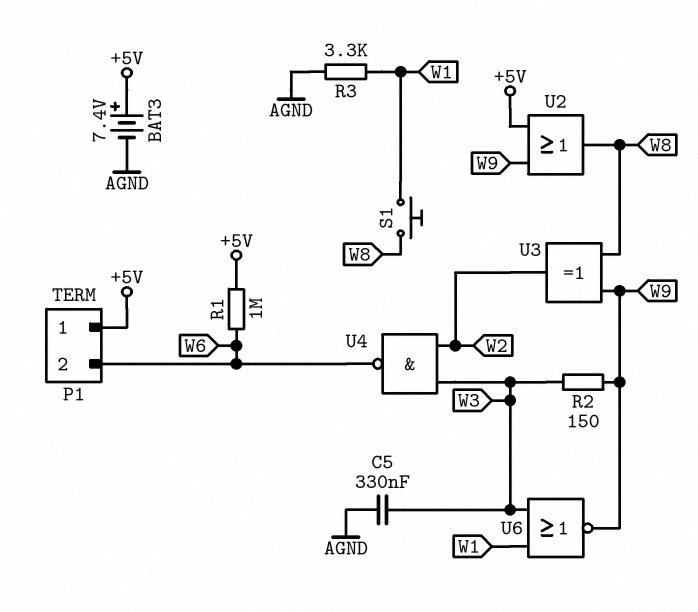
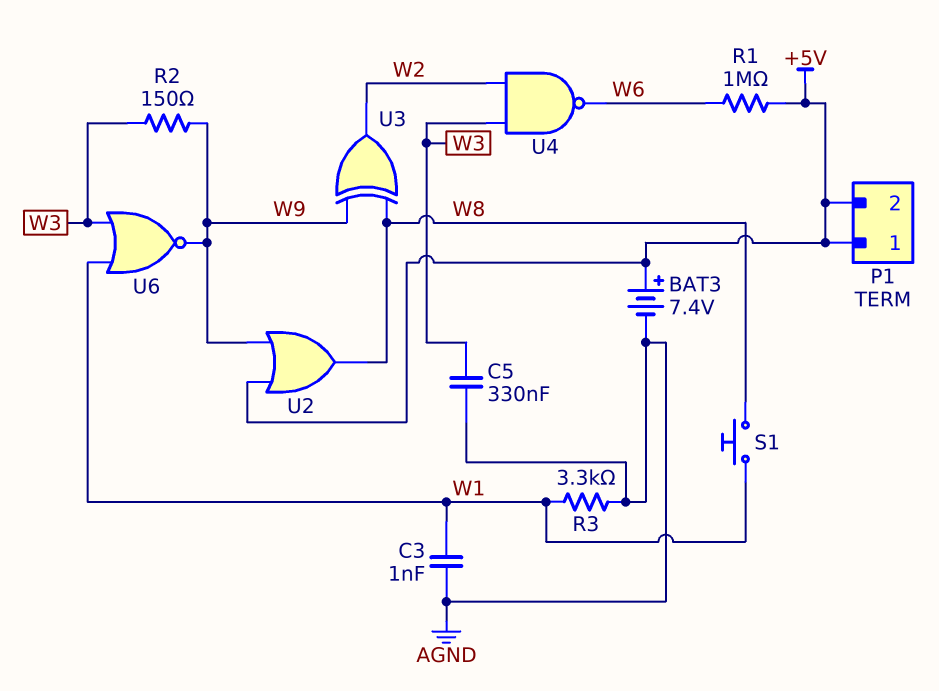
C3: none -> 1nF (AGND, W1)
P1 pin 2: W6 -> +5V

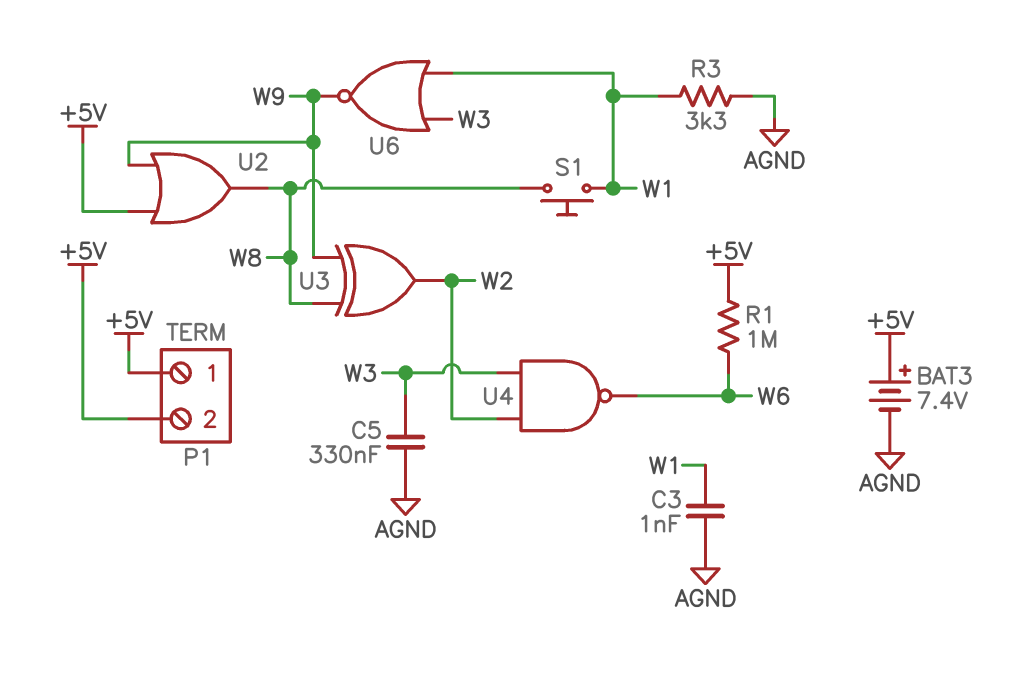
R2: 150 (W3, W9) -> none

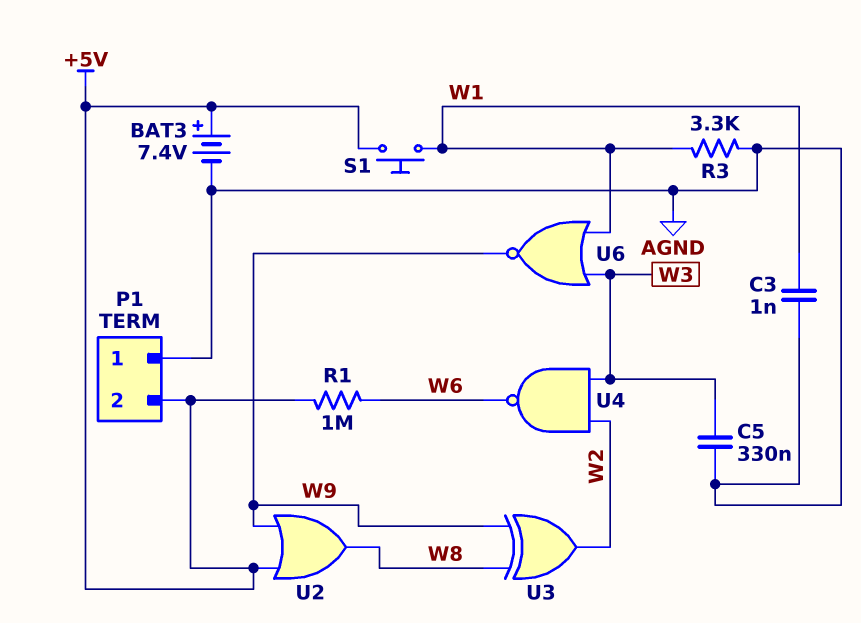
P1 pin 1: +5V -> AGND
S1: button (W1, W8) -> button (+5V, W1)

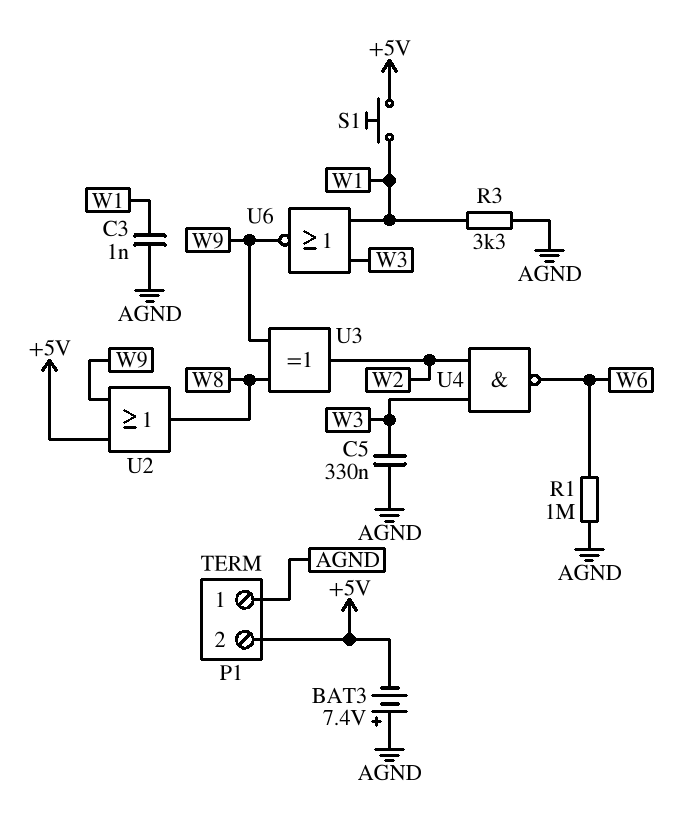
BAT3: 7.4V (plus +5V, minus AGND) -> 7.4V (plus AGND, minus +5V)
R1: 1M (+5V, W6) -> 1M (AGND, W6)

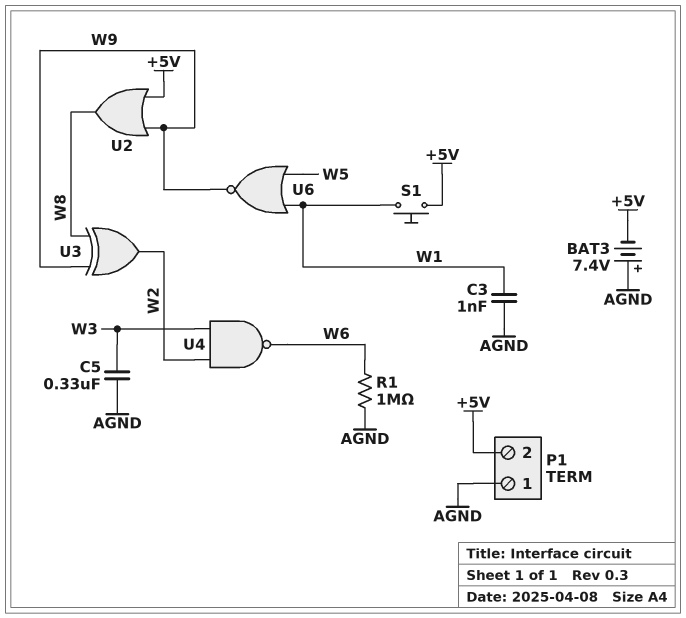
R3: 3.3k (AGND, W1) -> none
U6: NOR (in W1, in W3, out W9) -> NOR (in W1, in W5, out W9)

